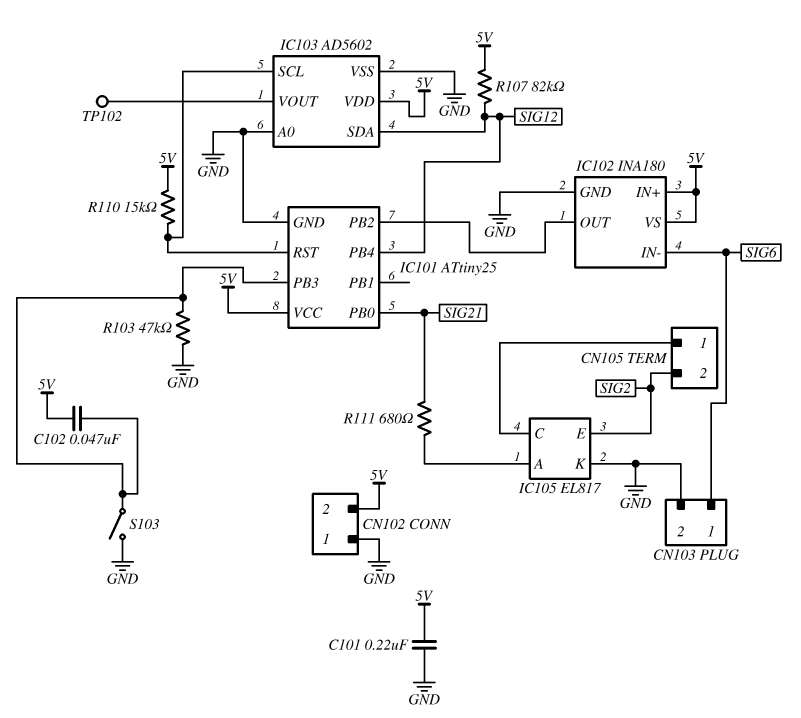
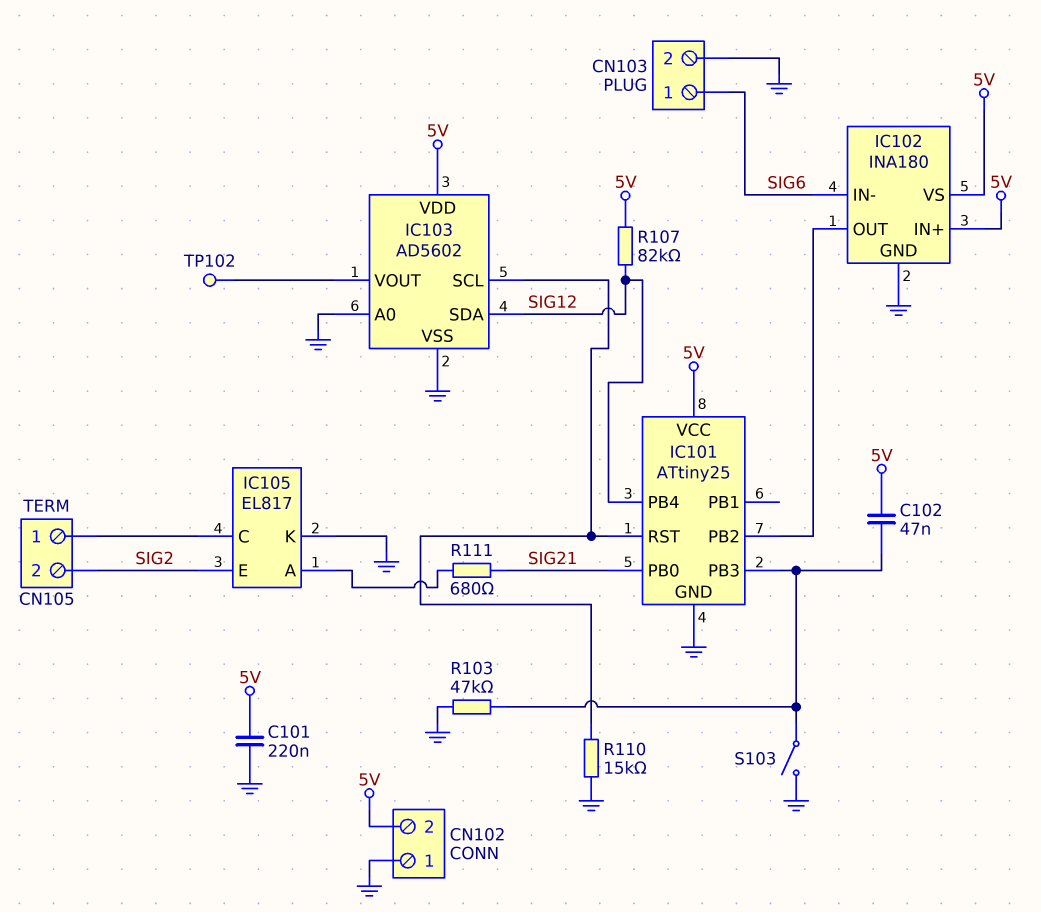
R110: 15k (5V, IC101/RST) -> 15k (GND, IC101/RST)

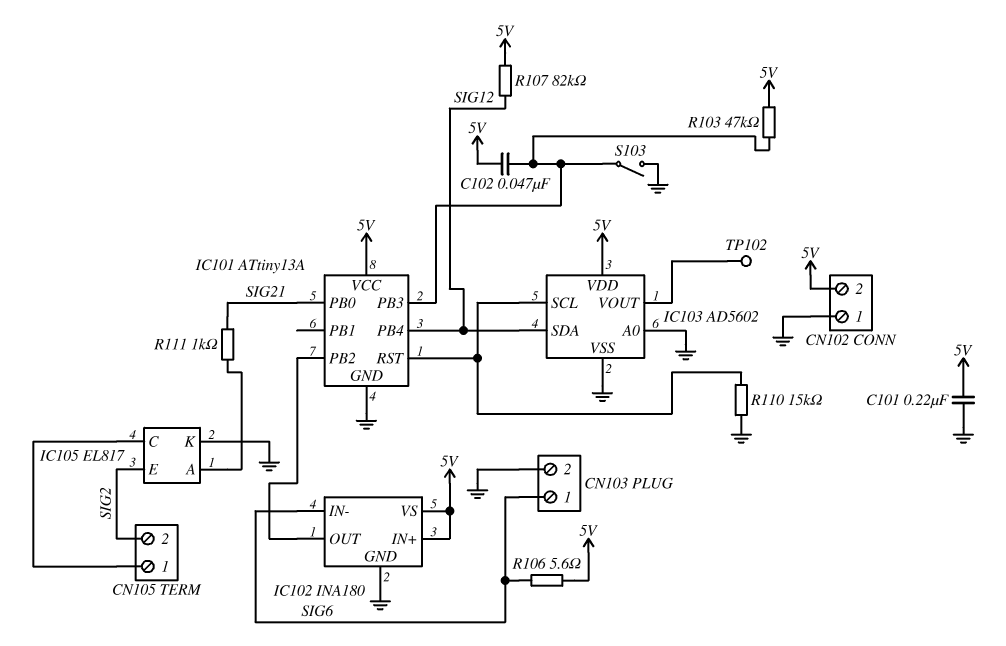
IC101: ATtiny25 -> ATtiny13A
R103: 47k (GND, IC101/PB3) -> 47k (5V, IC101/PB3)
R106: none -> 5.6 (5V, SIG6)
R111: 680 (IC105/A, SIG21) -> 1k (IC105/A, SIG21)

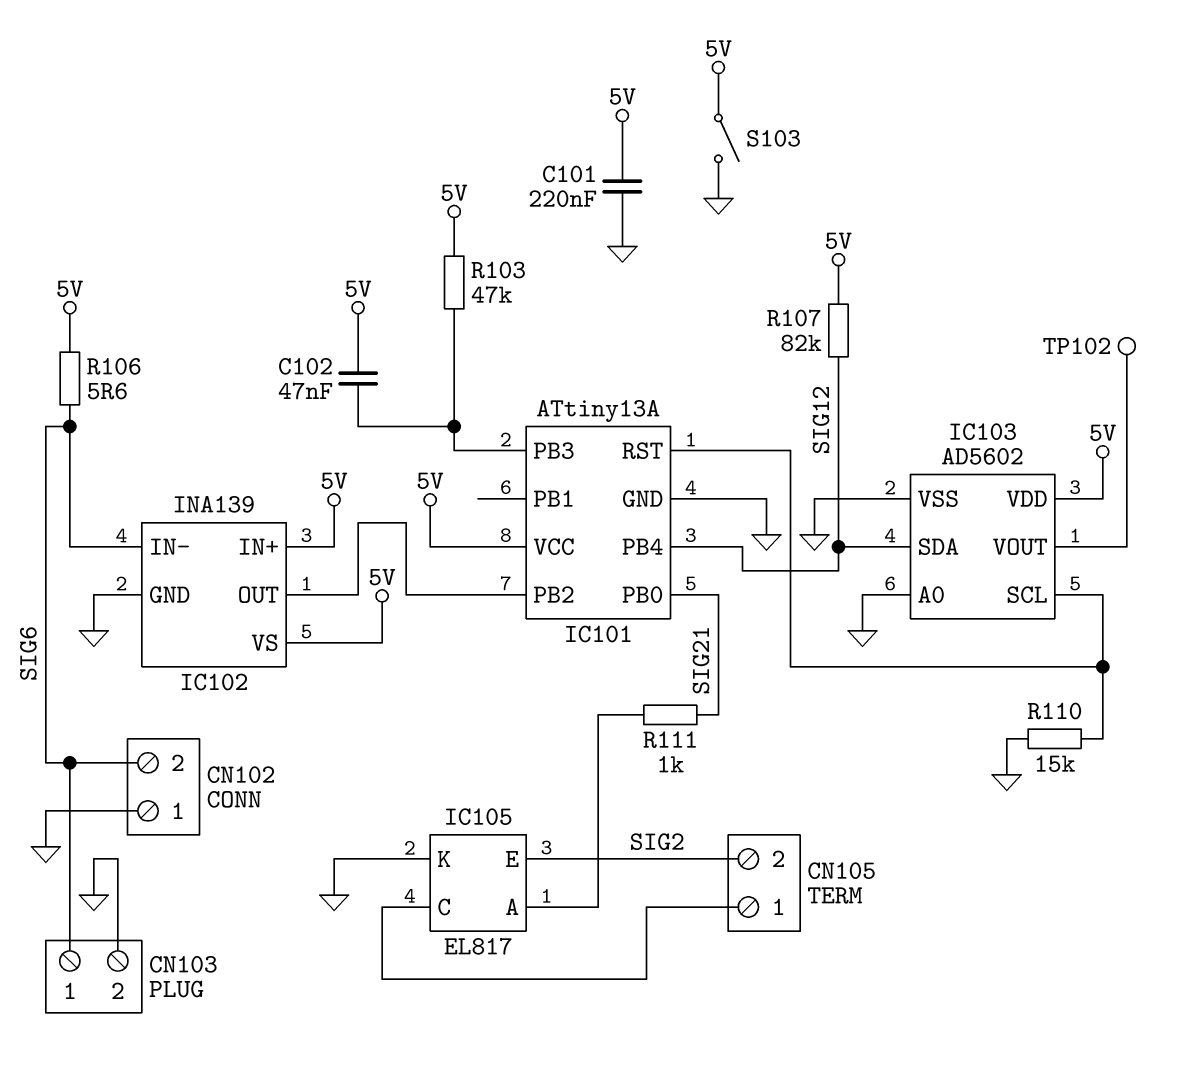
CN102 pin 2: 5V -> SIG6
IC102: INA180 -> INA139
S103: switch (GND, IC101/PB3) -> switch (5V, GND)

